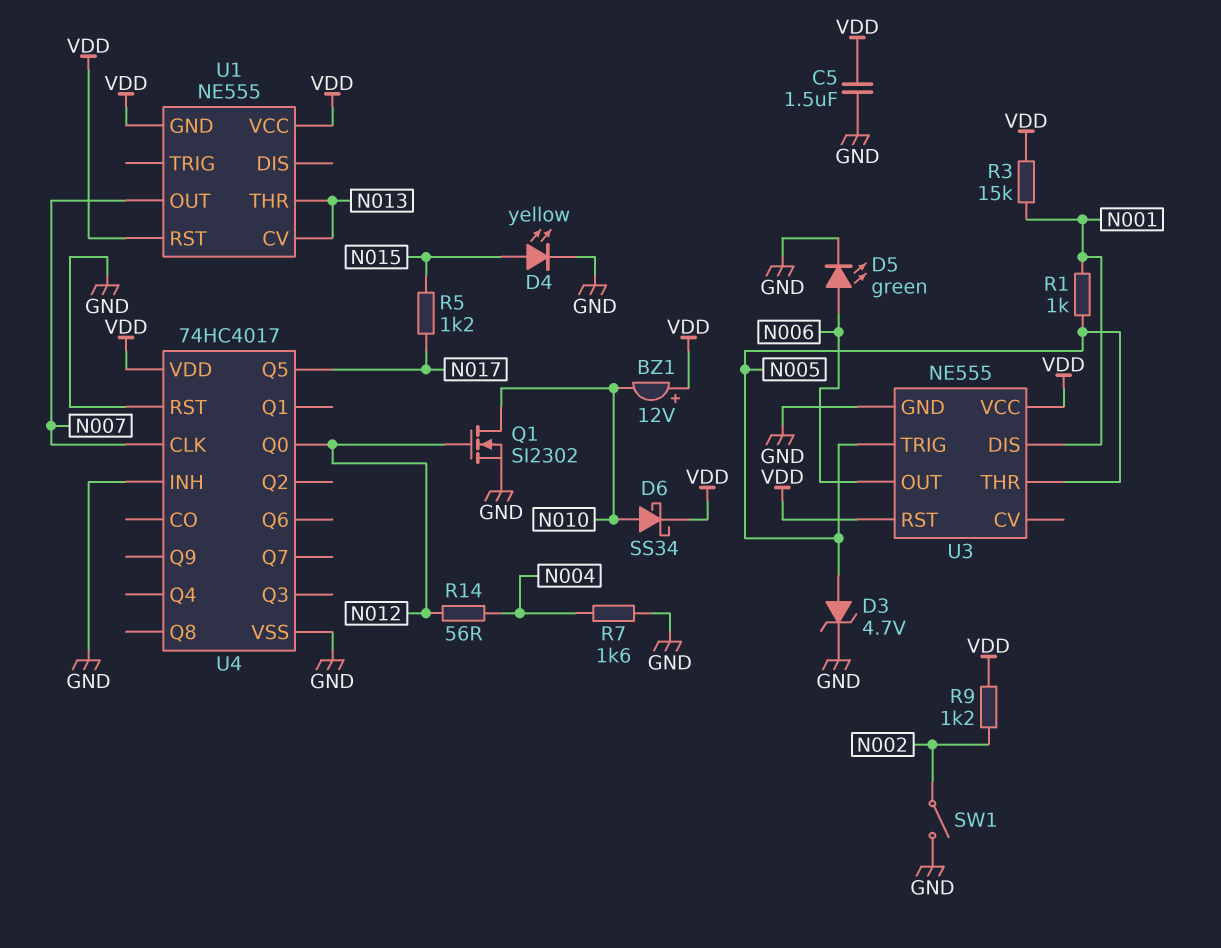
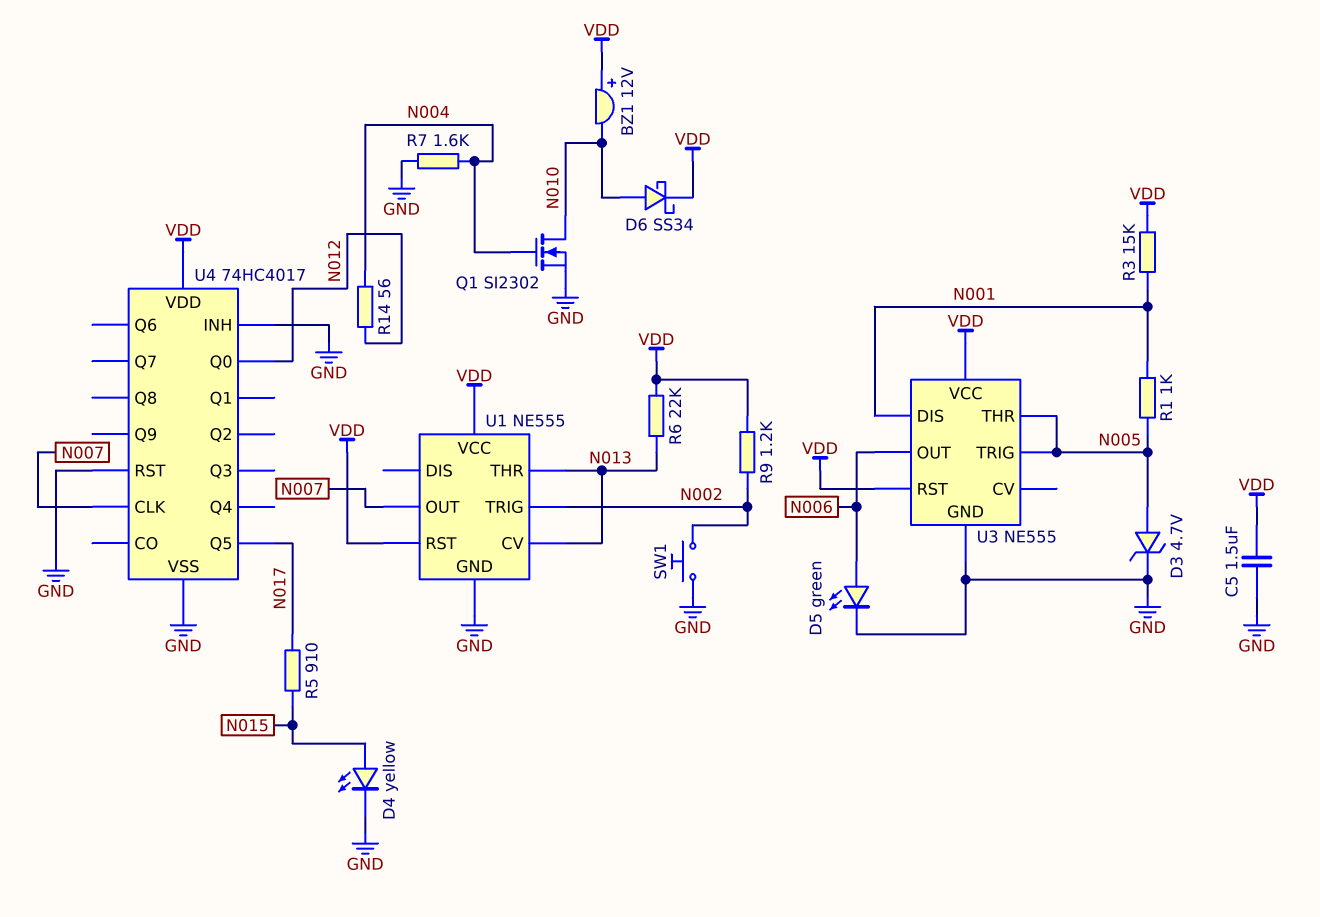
Q1: NMOS SI2302 (G N012, D N010, S GND) -> NMOS SI2302 (G N004, D N010, S GND)
R5: 1.2k (N015, N017) -> 910 (N015, N017)
R6: none -> 22k (N013, VDD)
SW1: switch (GND, N002) -> button (GND, N002)
U1 pin GND: VDD -> GND
U1 pin TRIG: none -> N002

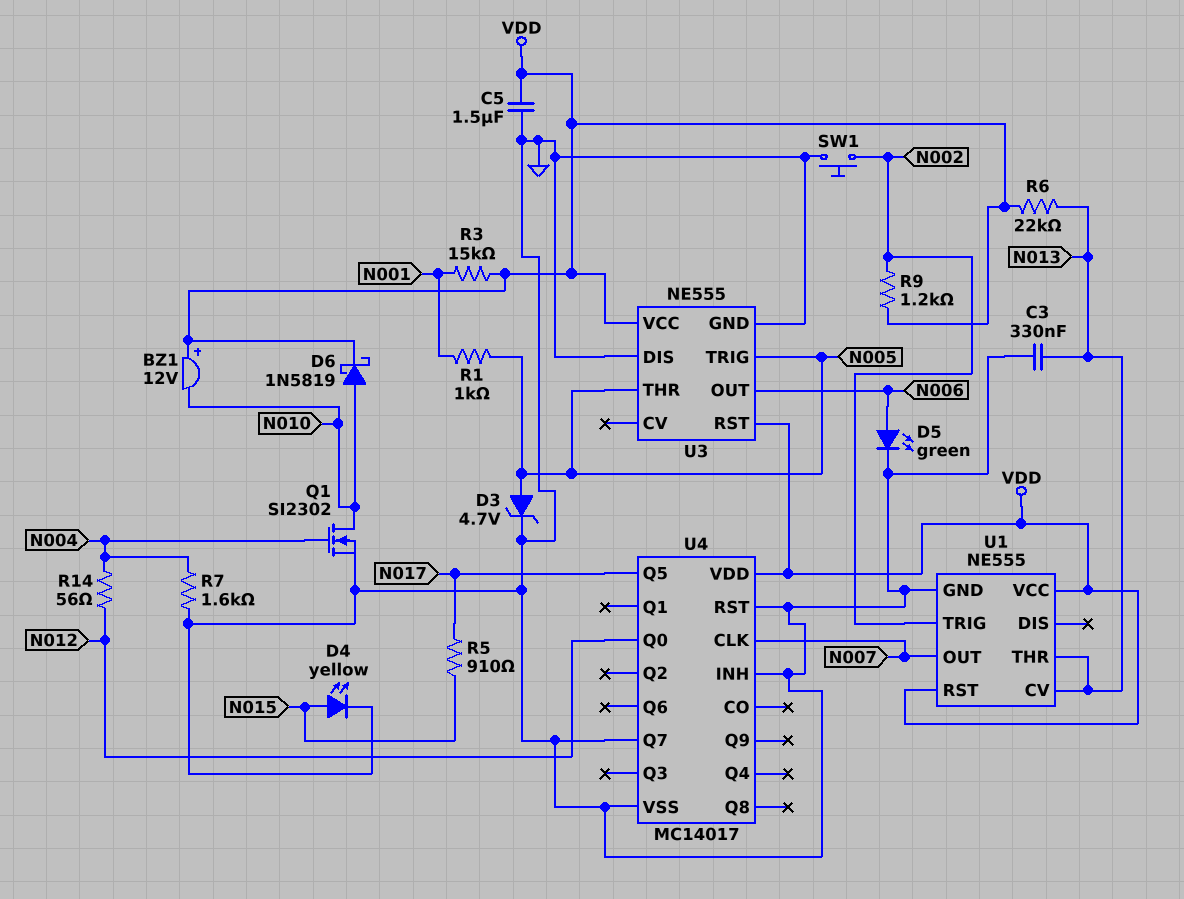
C3: none -> 330nF (GND, N013)
D6: schottky SS34 (A N010, K VDD) -> schottky 1N5819 (A N010, K VDD)
U3 pin DIS: N001 -> GND
U4: 74HC4017 -> MC14017
U4 pin Q7: none -> GND

